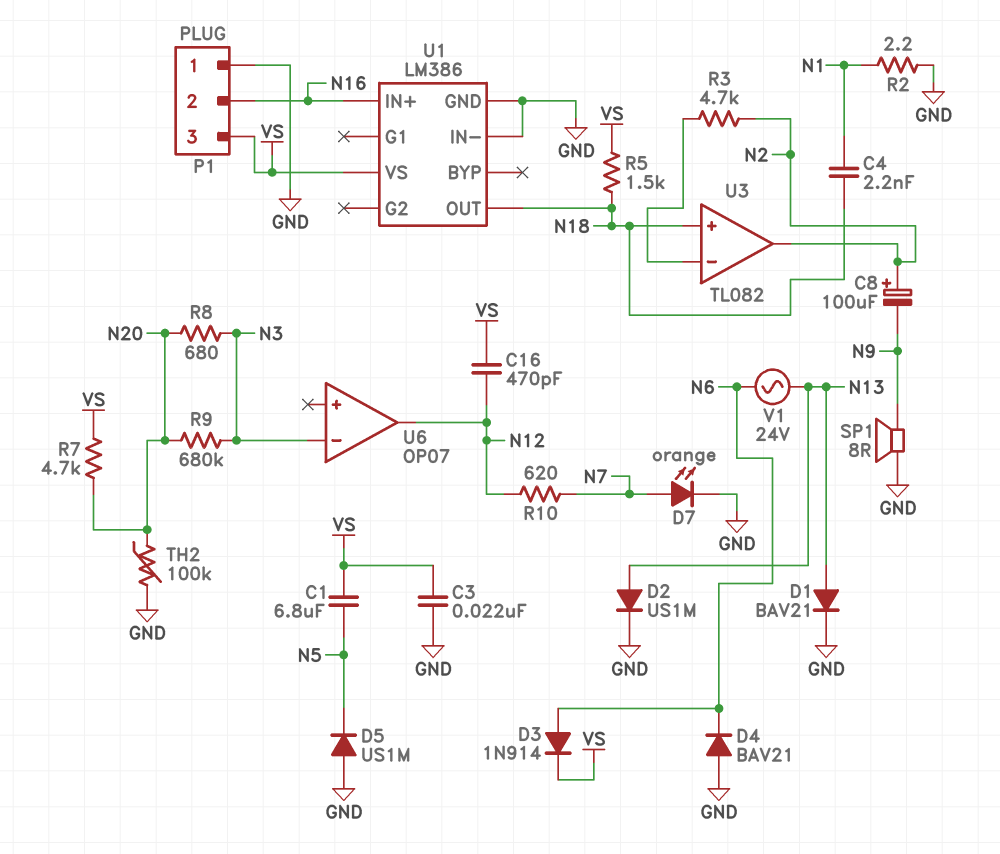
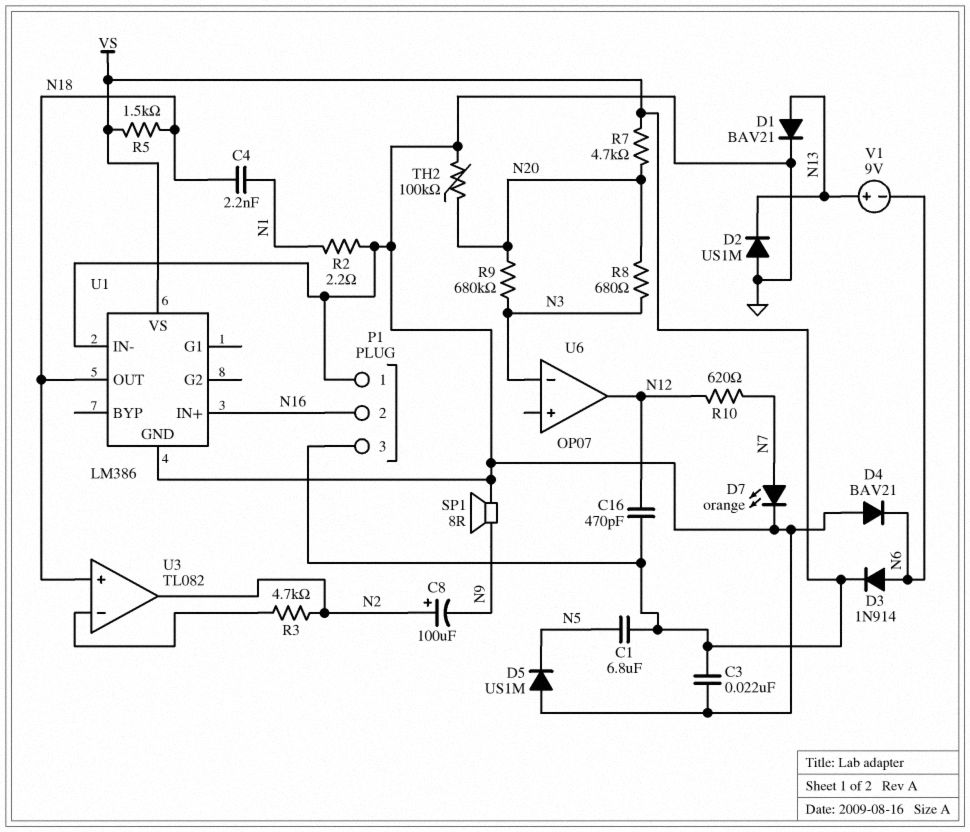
D2: diode US1M (A N13, K GND) -> diode US1M (A GND, K N13)
V1: AC 24V (N6, N13) -> 9V (plus N13, minus N6)

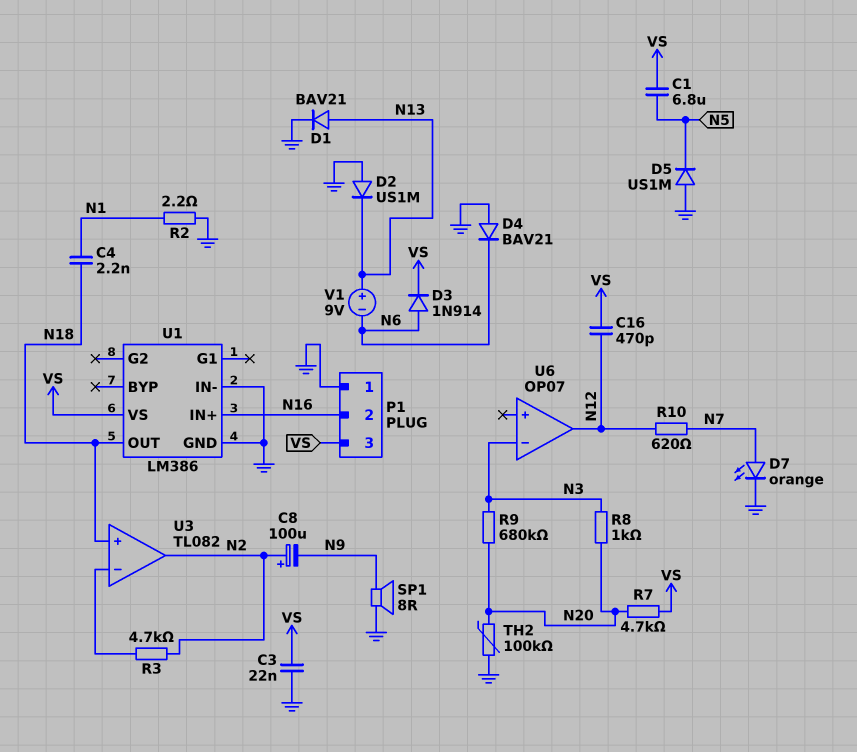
R5: 1.5k (N18, VS) -> none
R8: 680 (N3, N20) -> 1k (N3, N20)

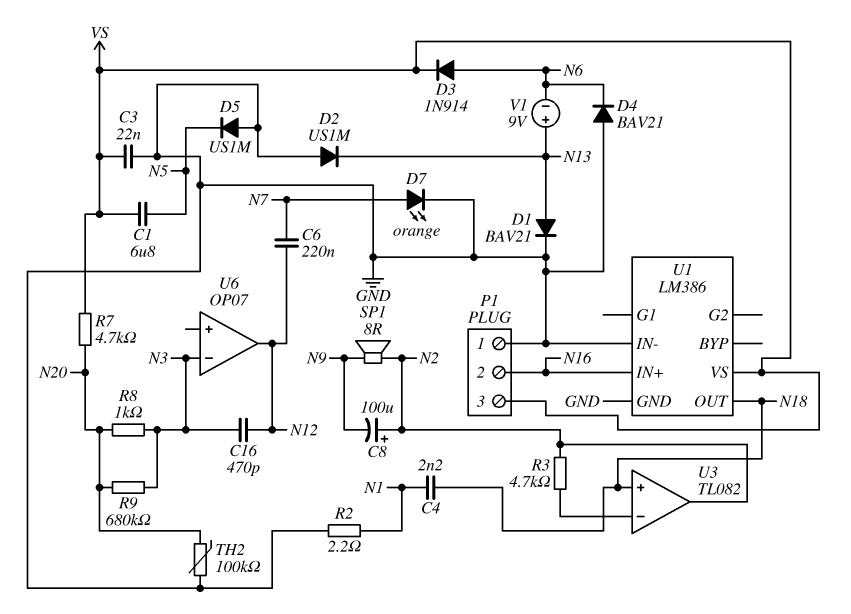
C6: none -> 220nF (N7, N12)
C16: 470pF (N12, VS) -> 470pF (N3, N12)
R10: 620 (N7, N12) -> none
SP1: speaker 8R (GND, N9) -> speaker 8R (N2, N9)

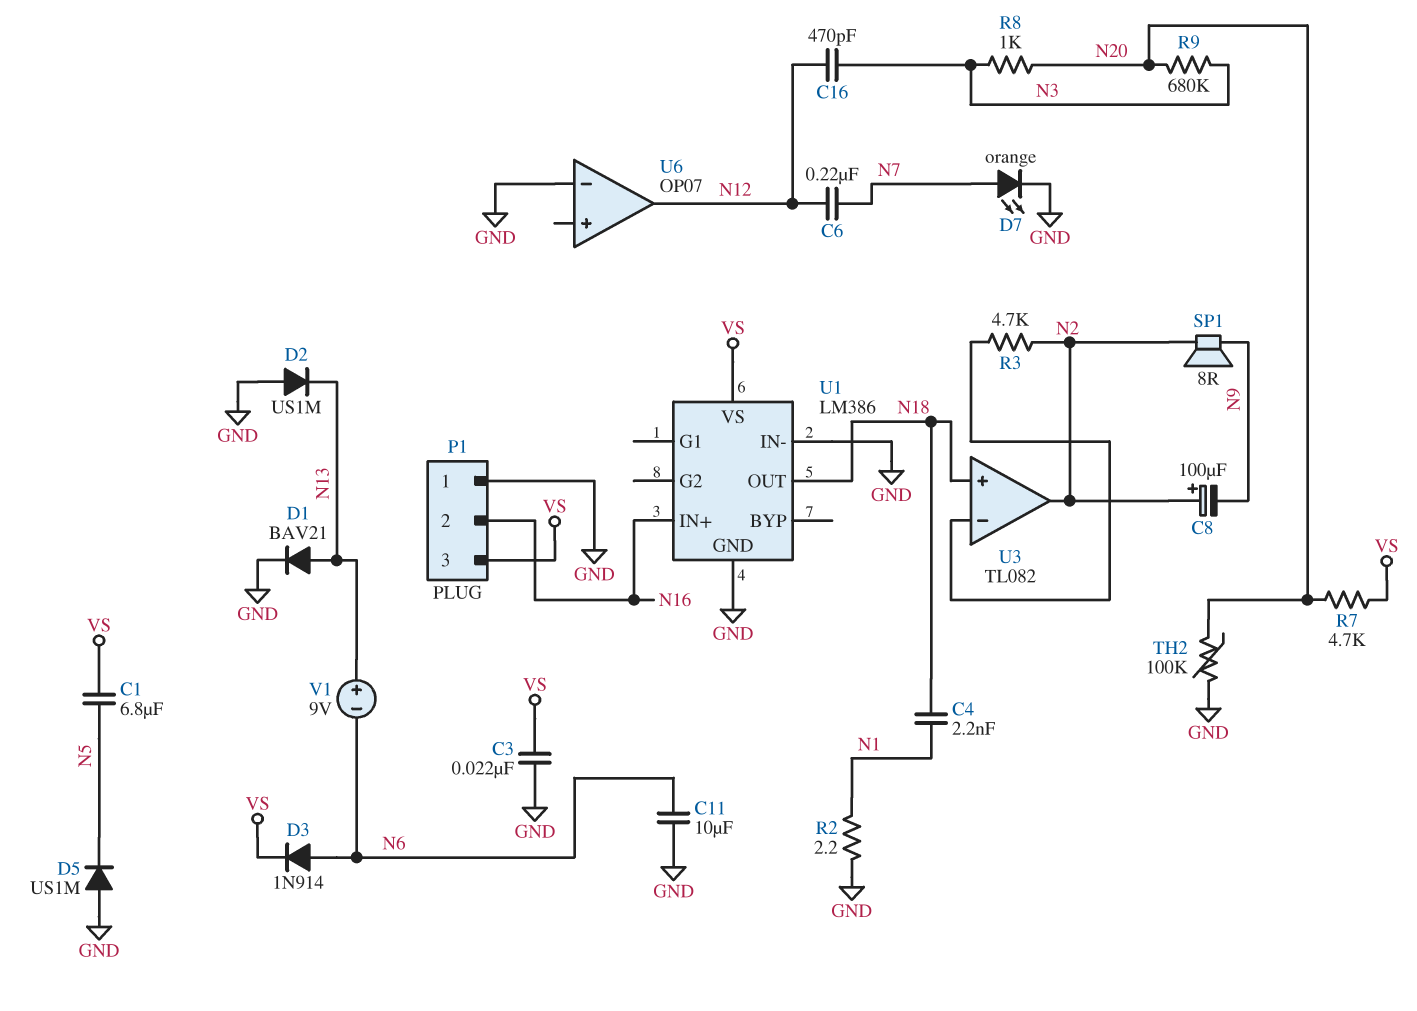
C11: none -> 10uF (GND, N6)
D4: diode BAV21 (A GND, K N6) -> none
U6 pin in-: N3 -> GND

